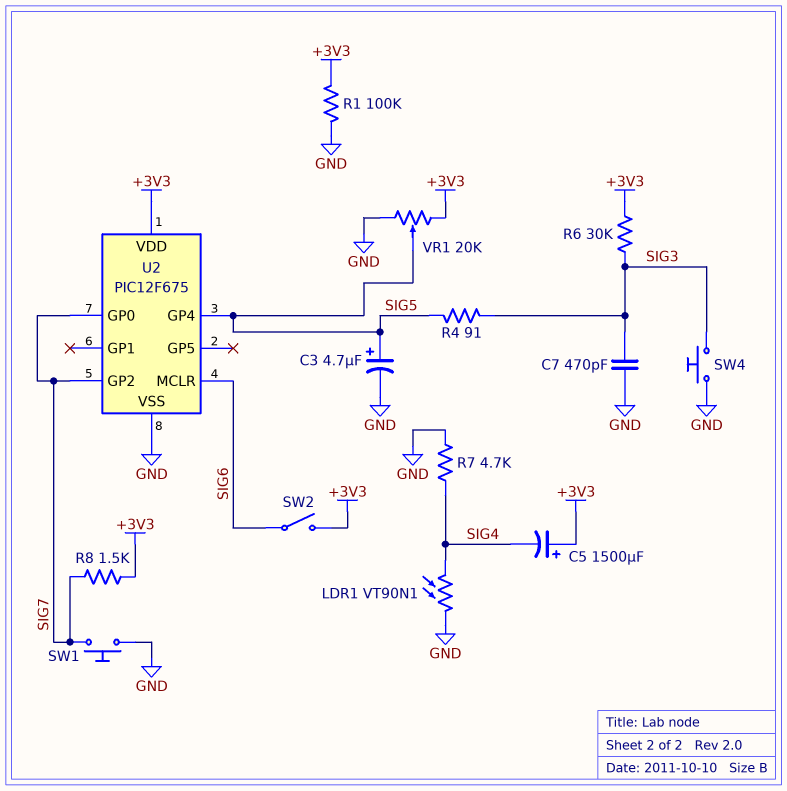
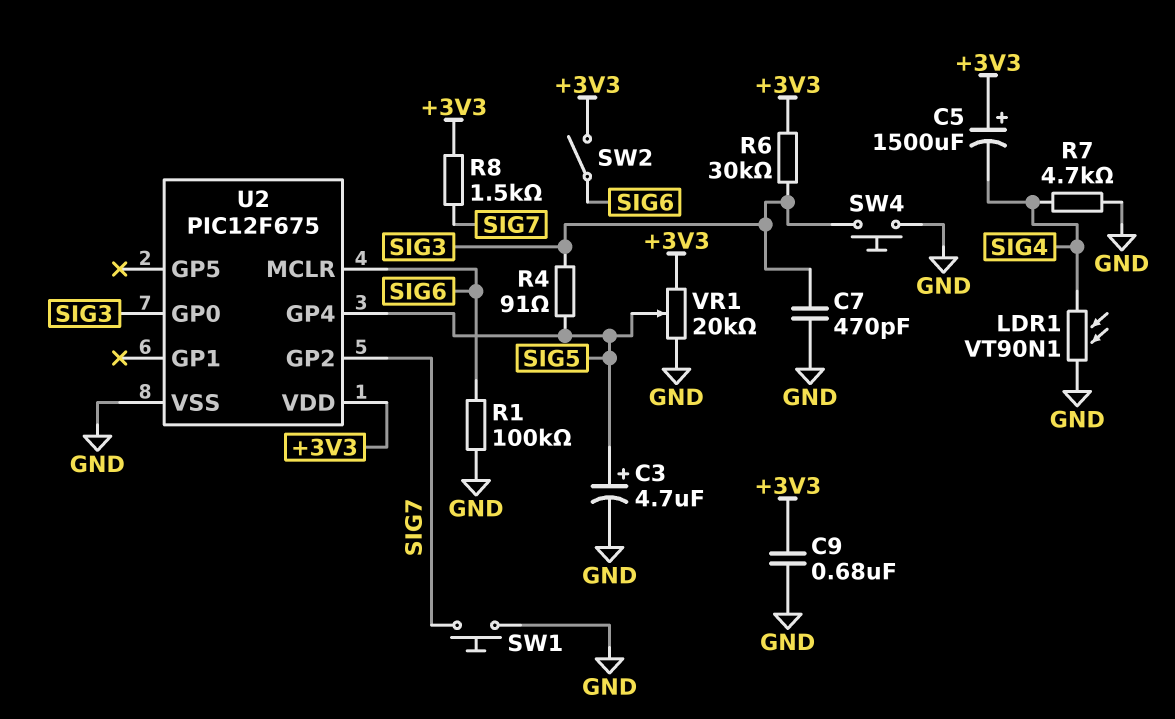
C9: none -> 680nF (+3V3, GND)
R1: 100k (+3V3, GND) -> 100k (GND, SIG6)
U2 pin GP0: SIG7 -> SIG3

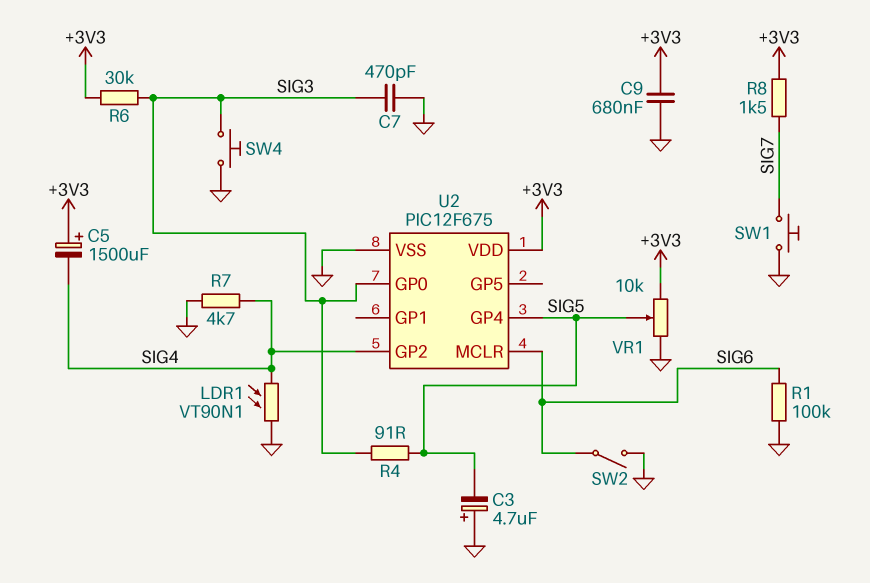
C3: 4.7uF (plus SIG5, minus GND) -> 4.7uF (plus GND, minus SIG5)
SW2: switch (+3V3, SIG6) -> switch (GND, SIG6)
U2 pin GP2: SIG7 -> SIG4
VR1: 20k (+3V3, GND, wiper SIG5) -> 10k (+3V3, GND, wiper SIG5)

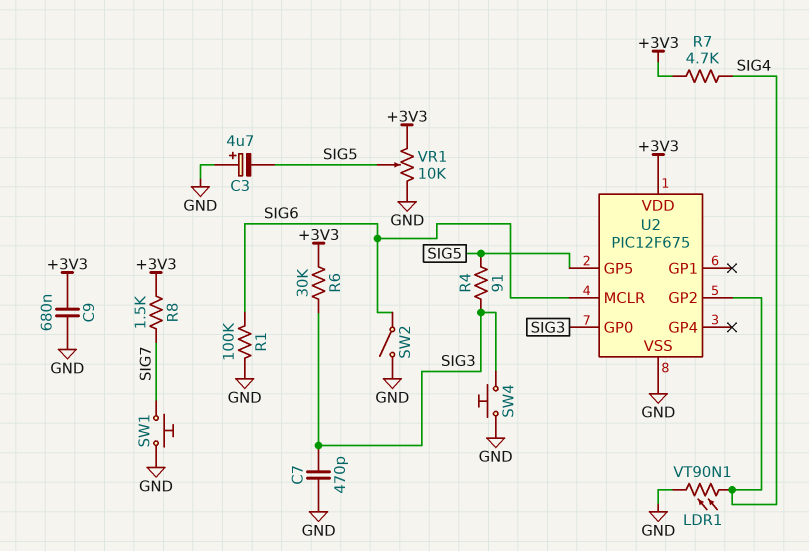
C5: 1500uF (plus +3V3, minus SIG4) -> none
R7: 4.7k (GND, SIG4) -> 4.7k (+3V3, SIG4)
U2 pin GP4: SIG5 -> none
U2 pin GP5: none -> SIG5

